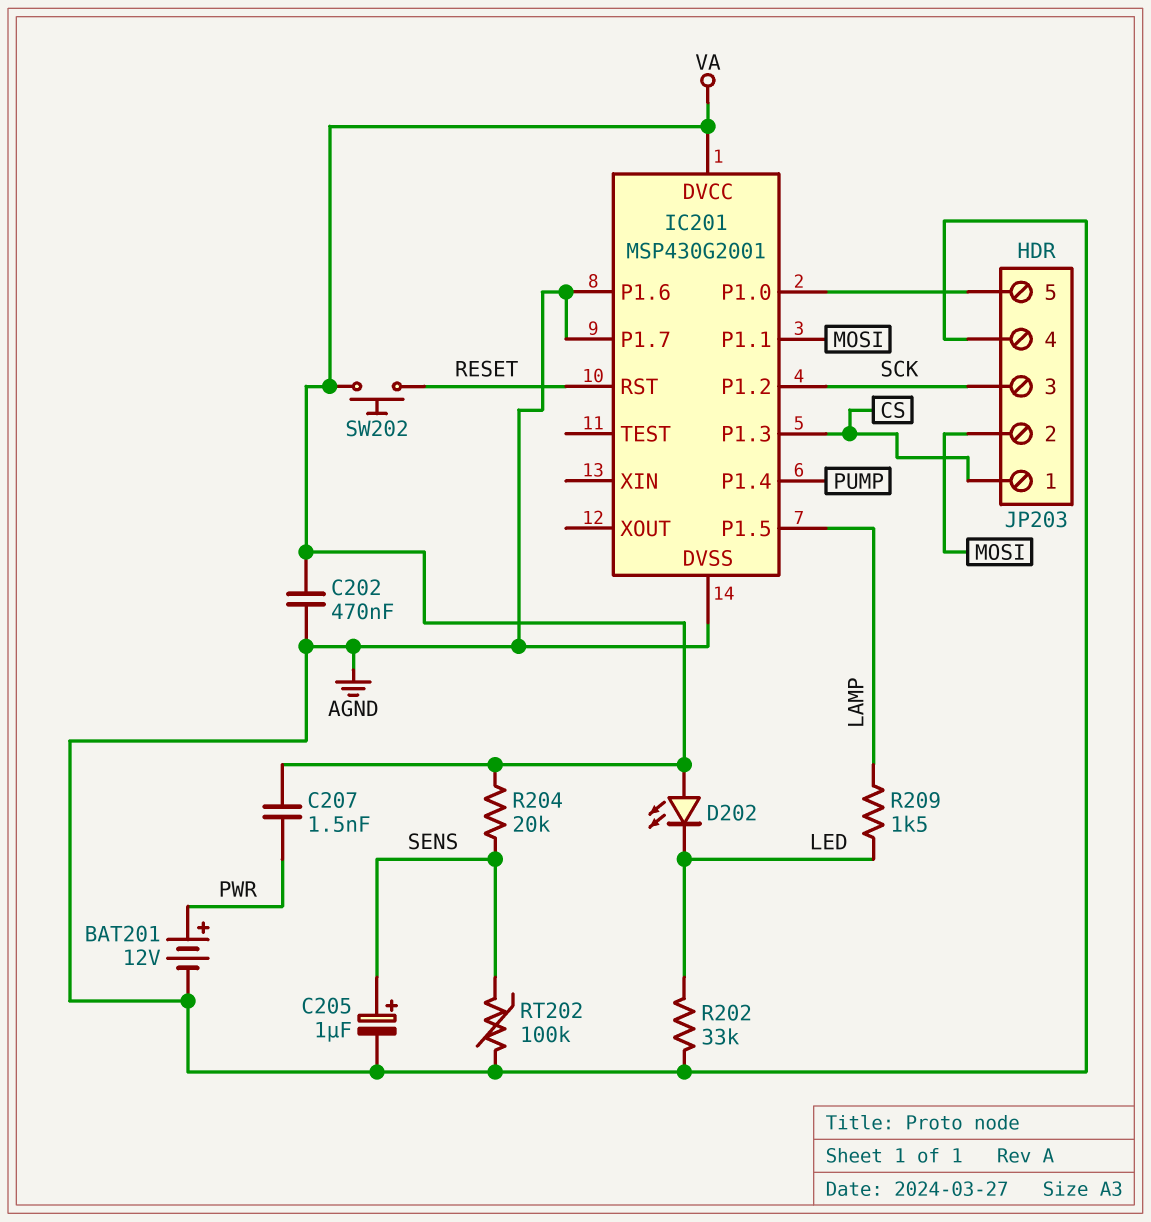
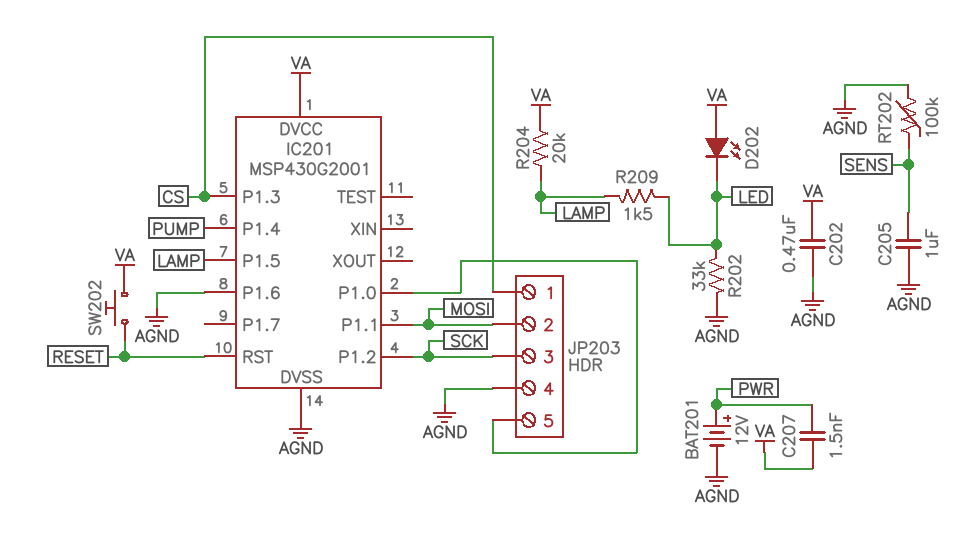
C205: 1uF (plus SENS, minus AGND) -> 1uF (AGND, SENS)
IC201 pin P1.7: AGND -> none
R204: 20k (SENS, VA) -> 20k (LAMP, VA)

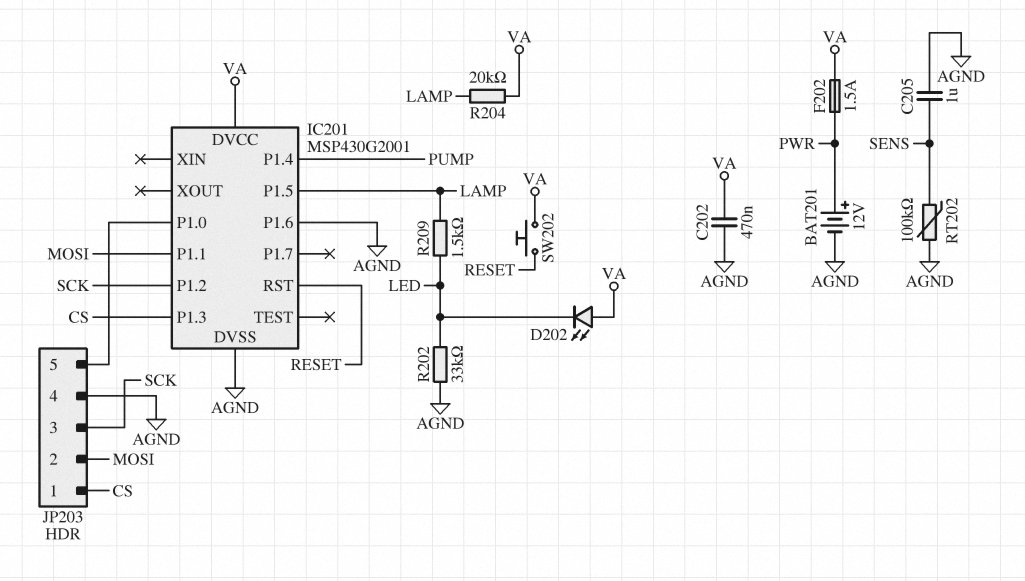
C207: 1.5nF (PWR, VA) -> none
F202: none -> 1.5A (PWR, VA)

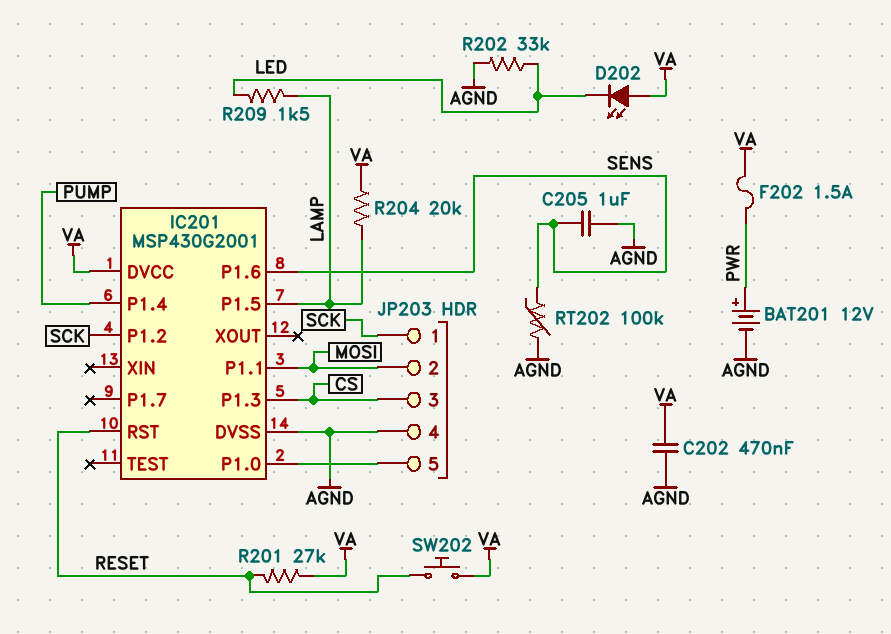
IC201 pin P1.6: AGND -> SENS
JP203 pin 1: CS -> SCK
JP203 pin 3: SCK -> CS
R201: none -> 27k (RESET, VA)

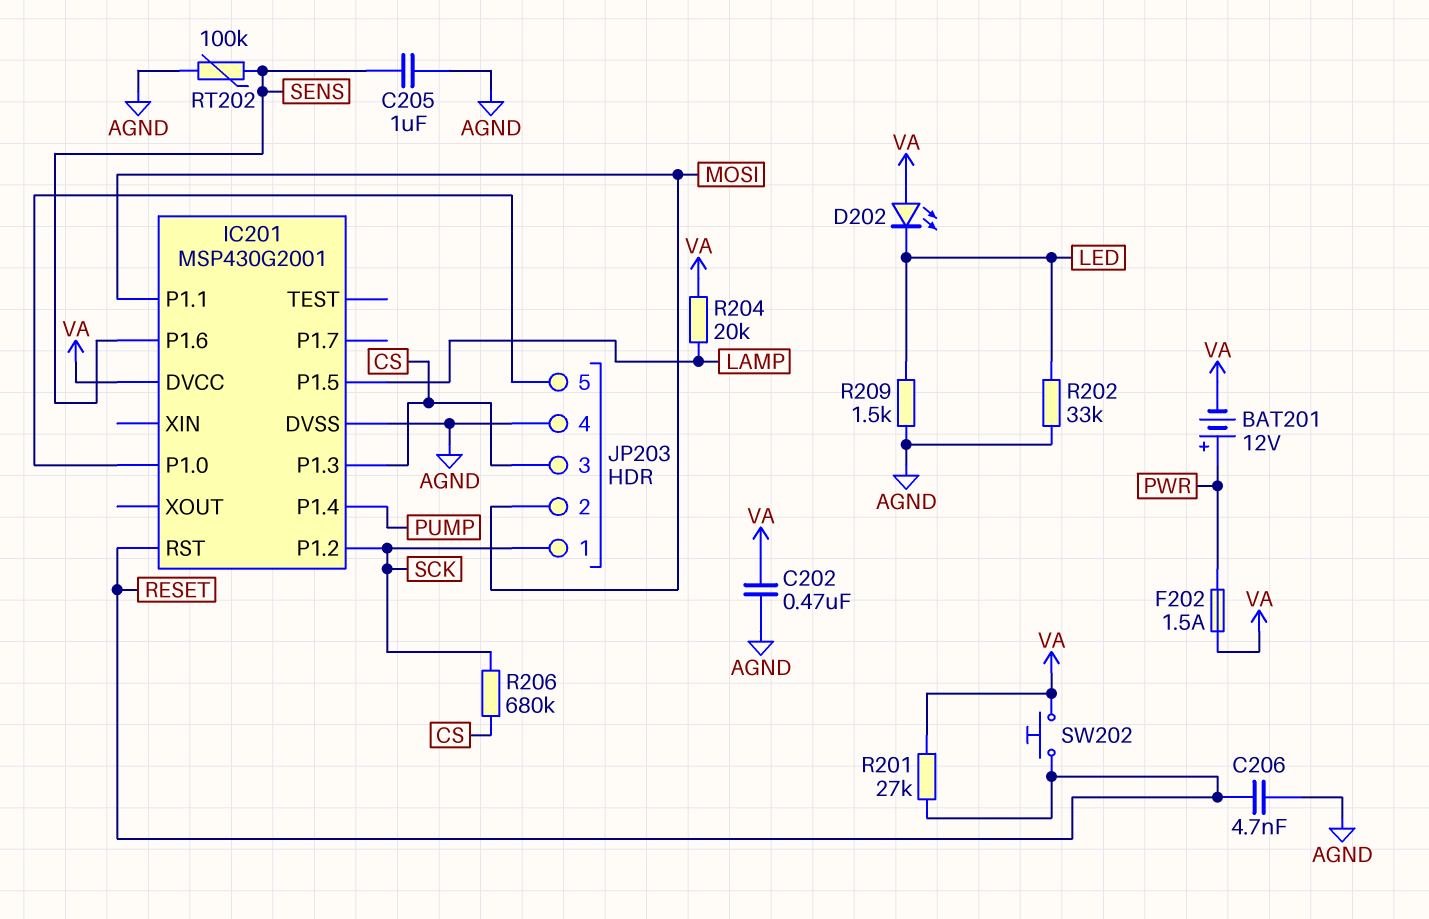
BAT201: 12V (plus PWR, minus AGND) -> 12V (plus PWR, minus VA)
C206: none -> 4.7nF (AGND, RESET)
R206: none -> 680k (CS, SCK)
R209: 1.5k (LAMP, LED) -> 1.5k (AGND, LED)

